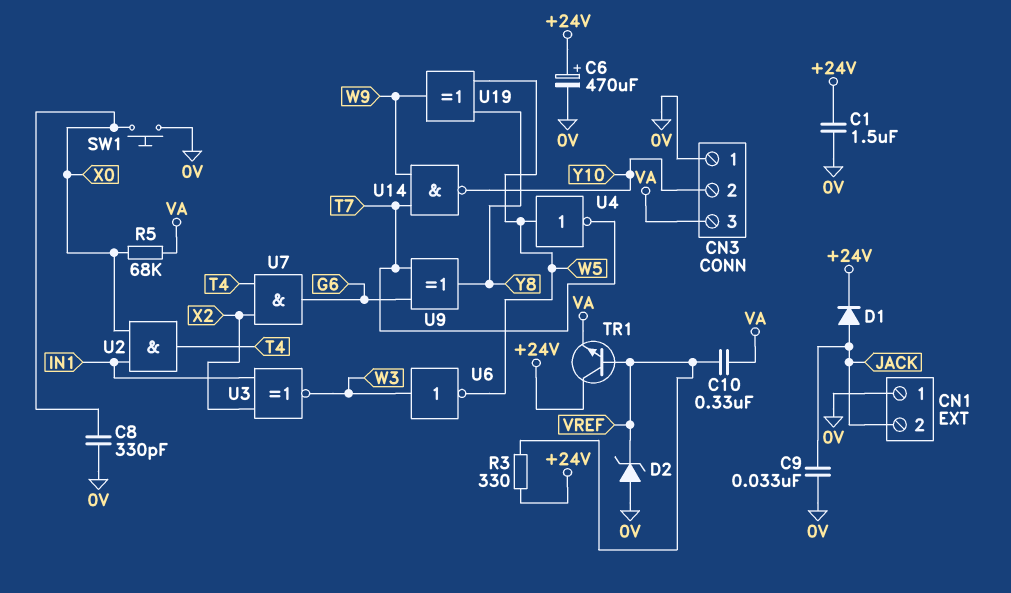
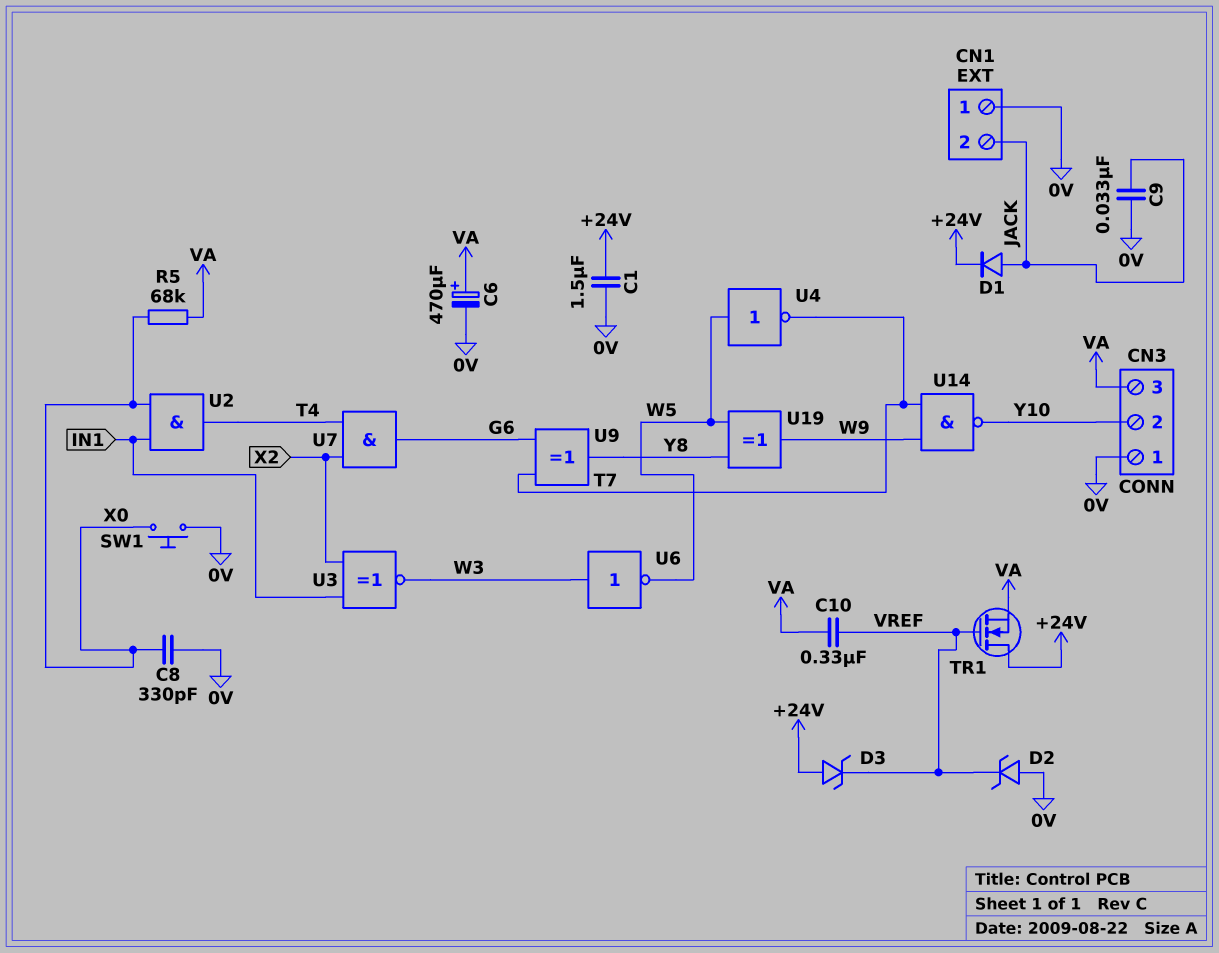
C6: 470uF (plus +24V, minus 0V) -> 470uF (plus VA, minus 0V)
D3: none -> zener (A +24V, K VREF)
R3: 330 (+24V, VREF) -> none
TR1: NPN (B VREF, C +24V, E VA) -> NMOS (G VREF, D +24V, S VA)

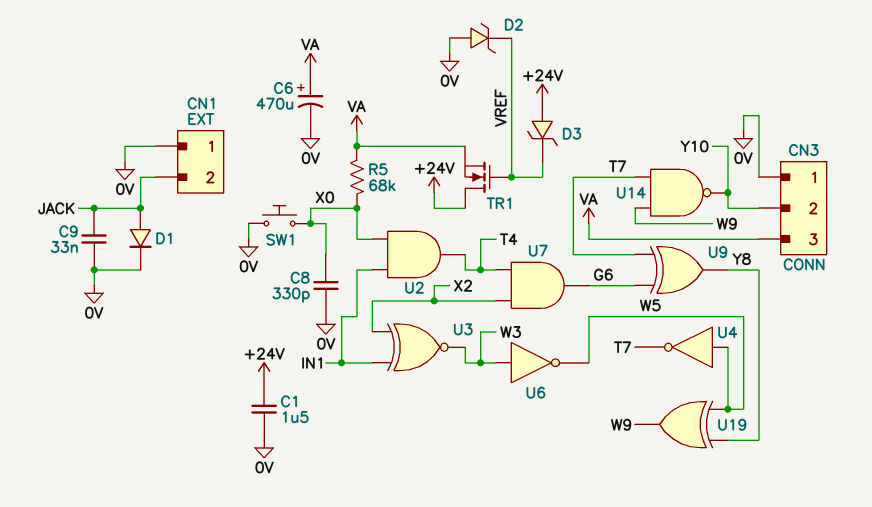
C10: 330nF (VA, VREF) -> none
D1: diode (A JACK, K +24V) -> diode (A JACK, K 0V)

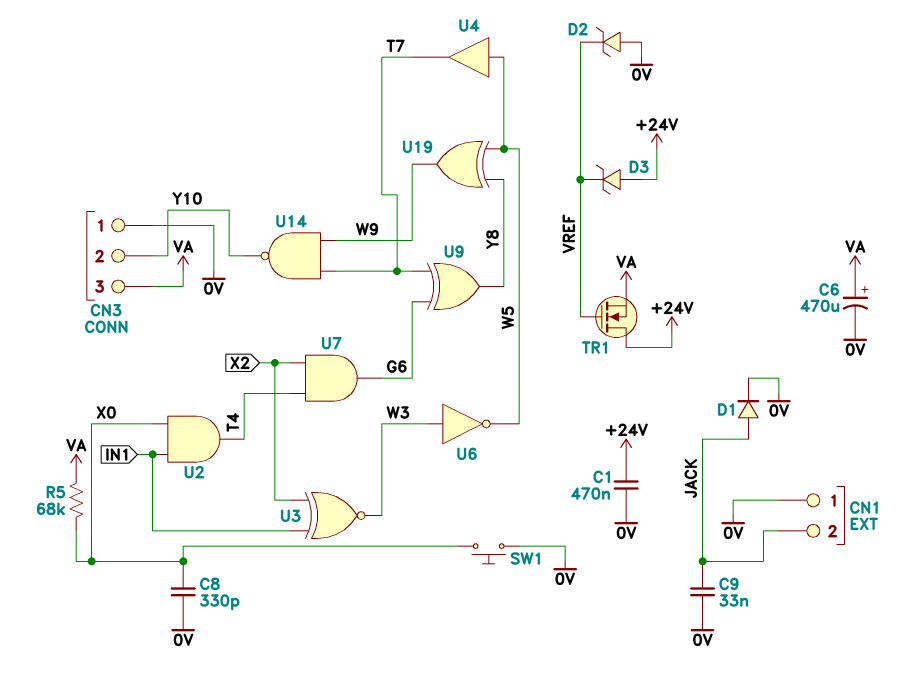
C1: 1.5uF (+24V, 0V) -> 470nF (+24V, 0V)
U4: NOT (in W5, out T7) -> buffer (in W5, out T7)

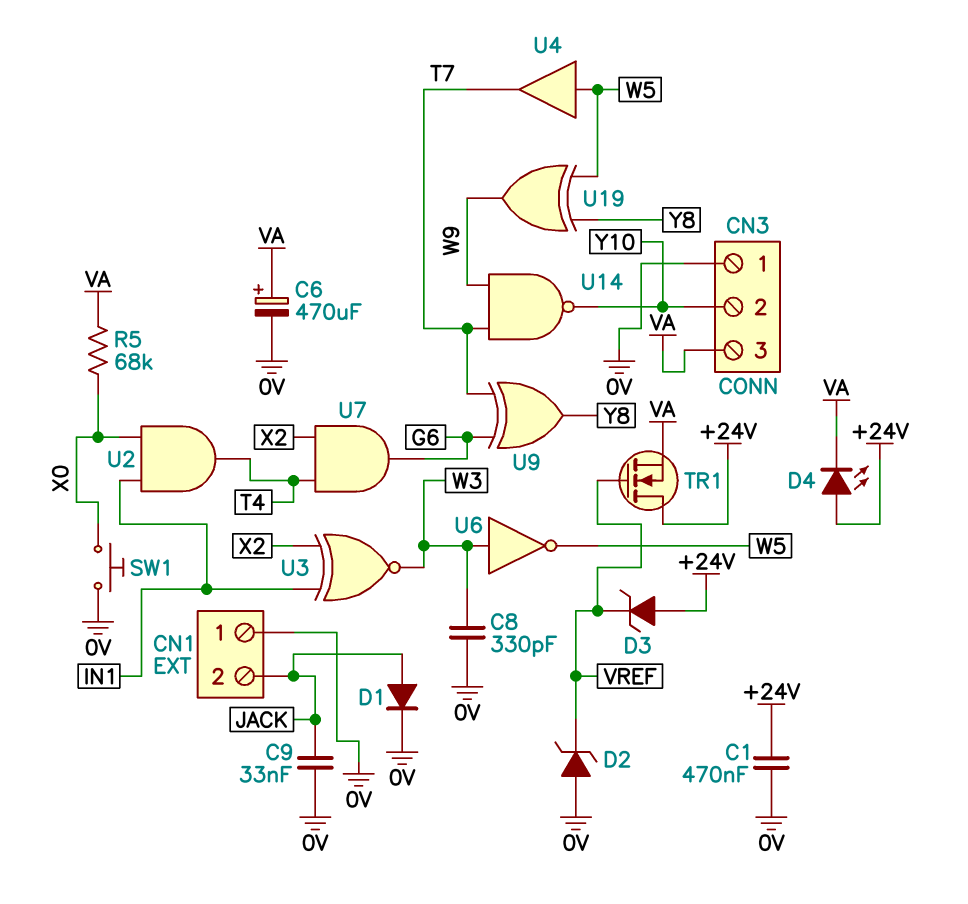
C8: 330pF (0V, X0) -> 330pF (0V, W3)
D4: none -> LED (A +24V, K VA)

